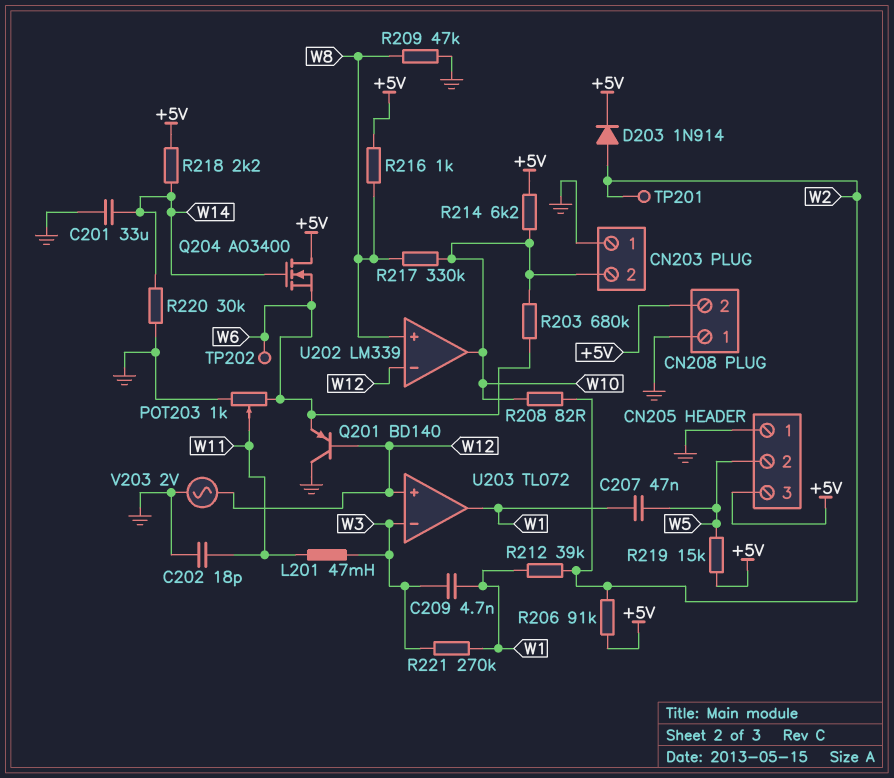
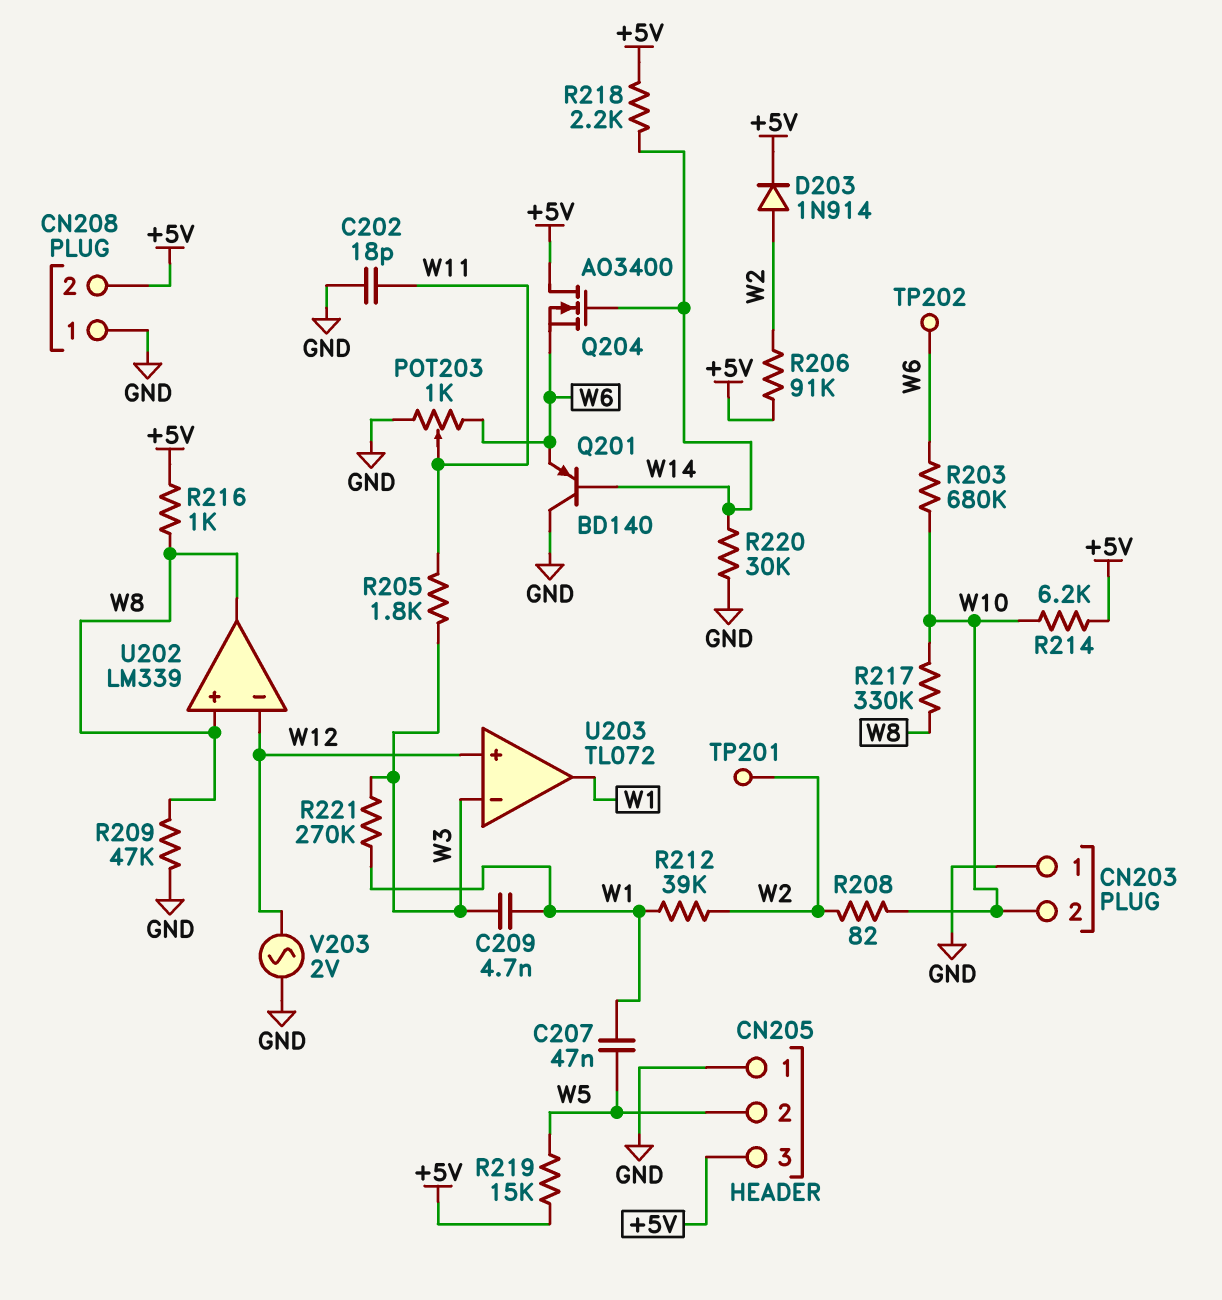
C201: 33uF (GND, W14) -> none
L201: 47mH (W3, W11) -> none
Q201: PNP BD140 (B W12, C GND, E W6) -> PNP BD140 (B W14, C GND, E W6)
R205: none -> 1.8k (W3, W11)
U202 pin out: W10 -> W8

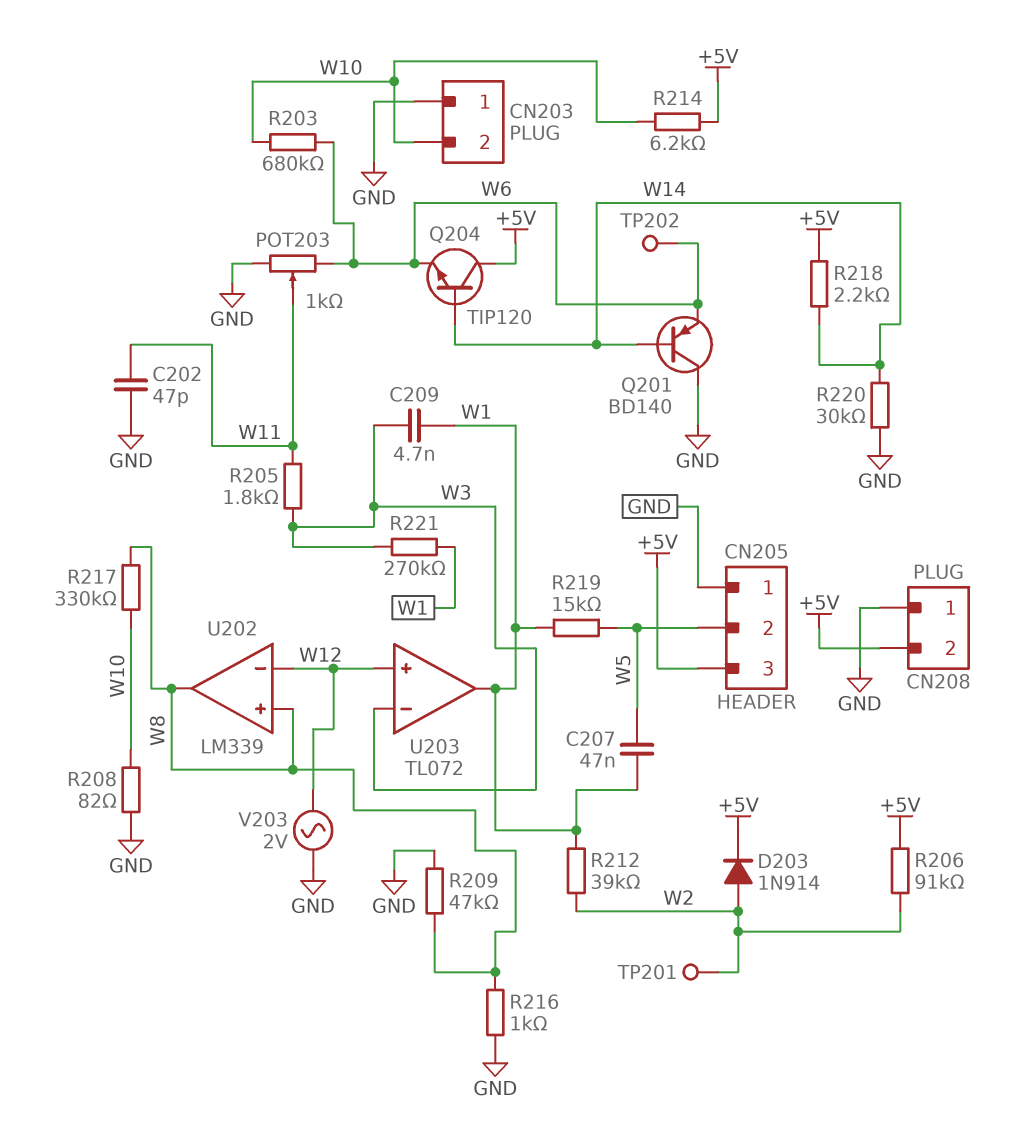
C202: 18pF (GND, W11) -> 47pF (GND, W11)
Q204: NMOS AO3400 (G W14, D +5V, S W6) -> NPN TIP120 (B W14, C +5V, E W6)
R208: 82 (W2, W10) -> 82 (GND, W10)
R216: 1k (+5V, W8) -> 1k (GND, W8)
R219: 15k (+5V, W5) -> 15k (W1, W5)

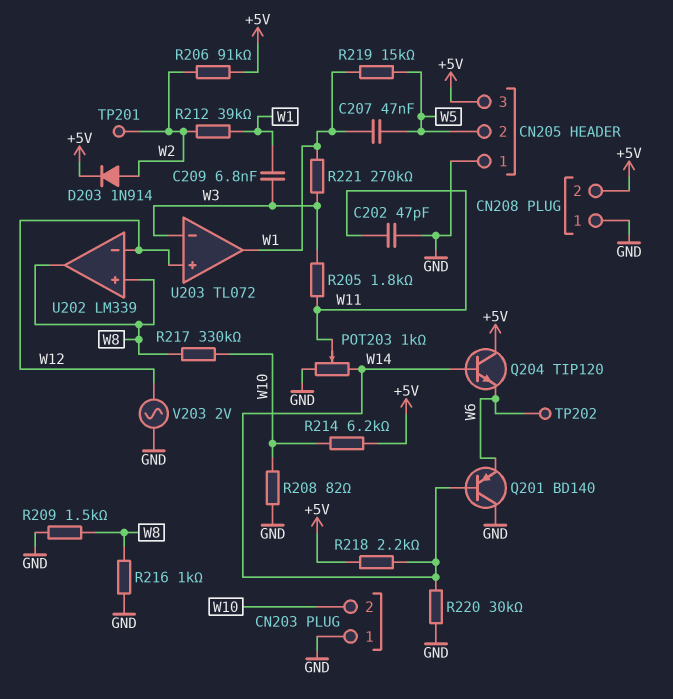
C209: 4.7nF (W1, W3) -> 6.8nF (W1, W3)
POT203: 1k (GND, W6, wiper W11) -> 1k (GND, W14, wiper W11)
R203: 680k (W6, W10) -> none
R209: 47k (GND, W8) -> 1.5k (GND, W8)

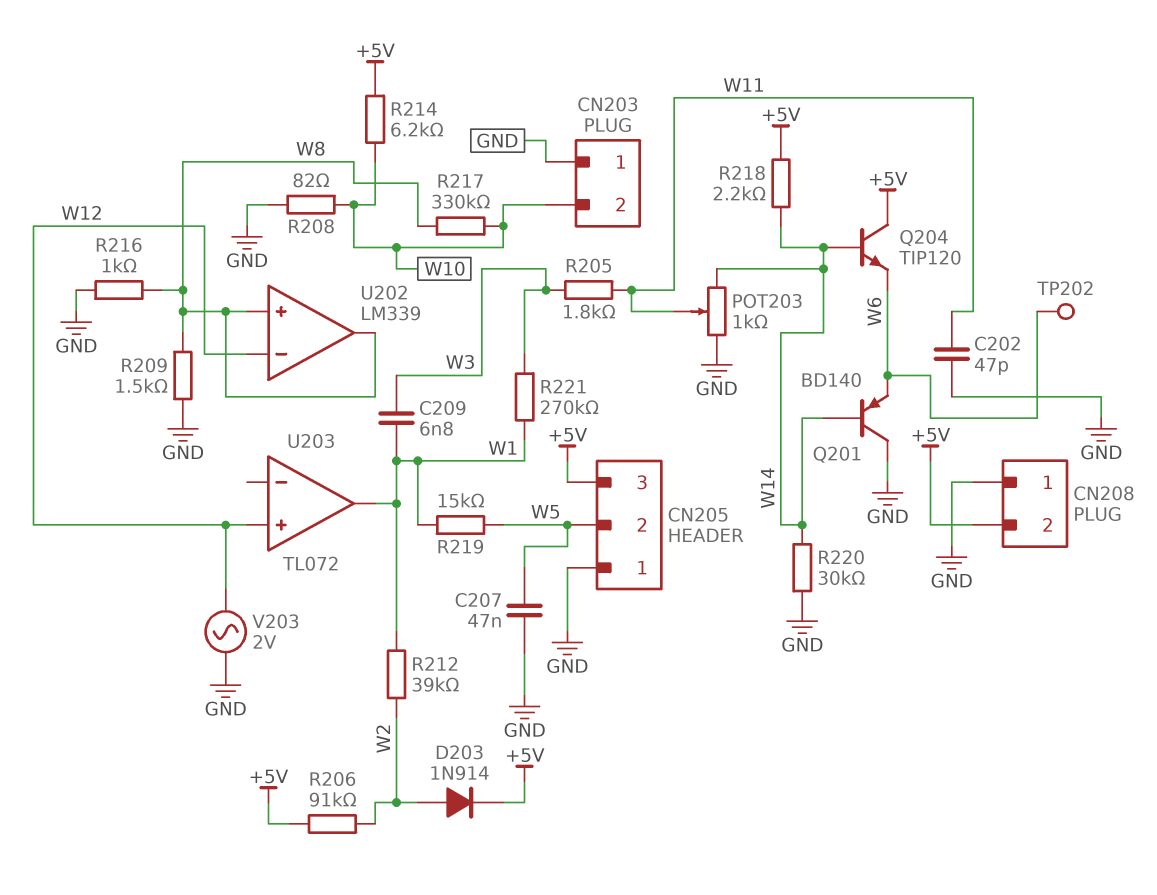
C207: 47nF (W1, W5) -> 47nF (GND, W5)
TP201: test point (W2) -> none
U203 pin in-: W3 -> none

